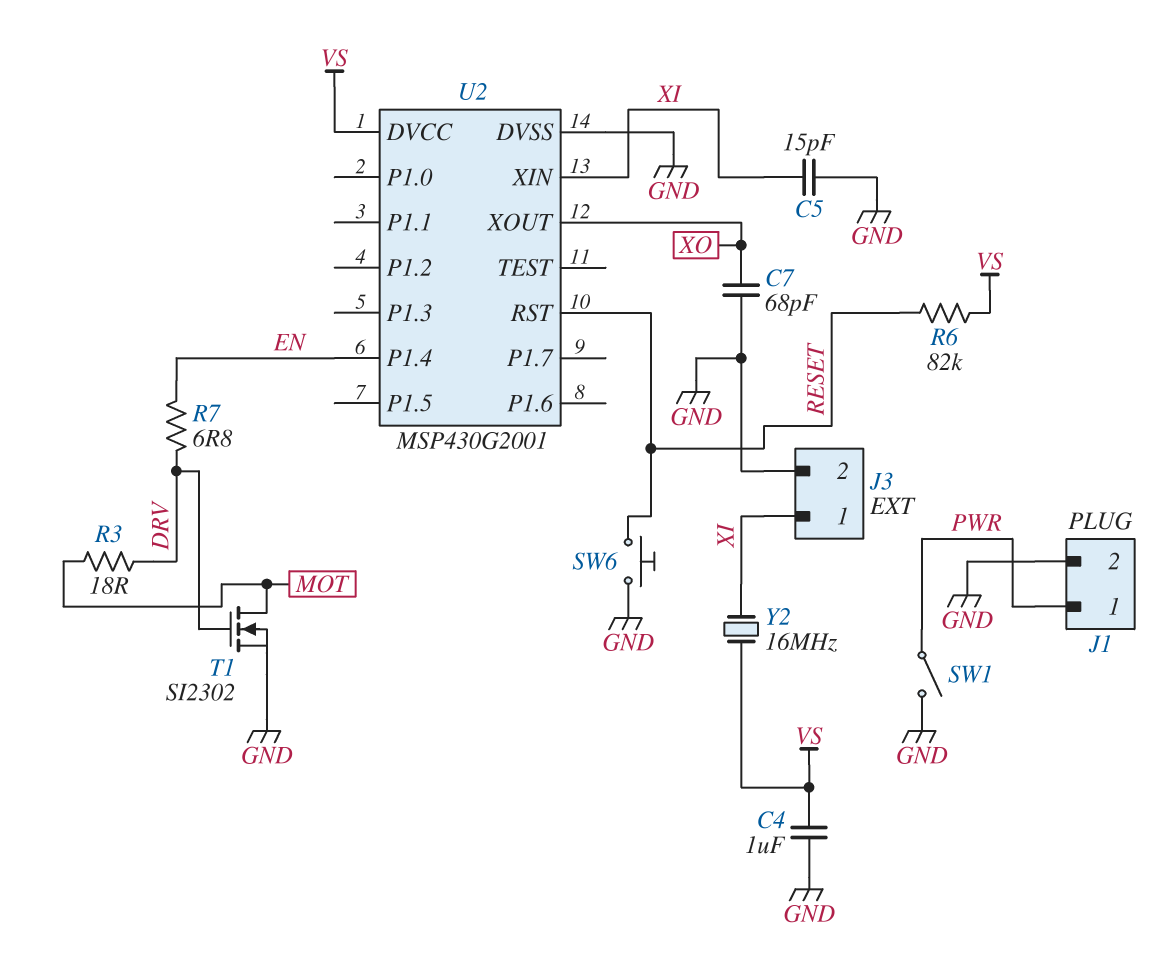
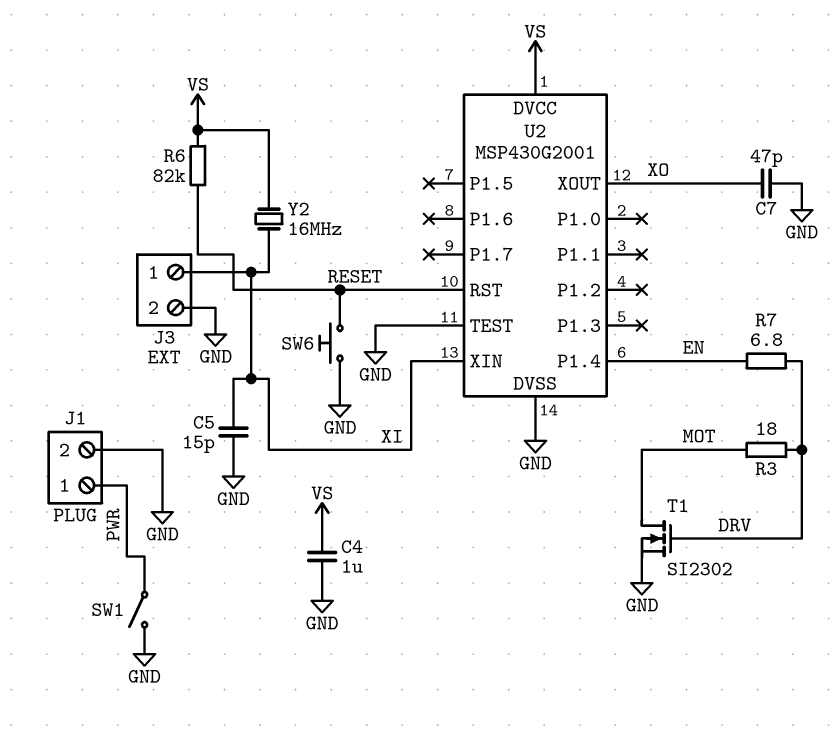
C7: 68pF (GND, XO) -> 47pF (GND, XO)
U2 pin TEST: none -> GND

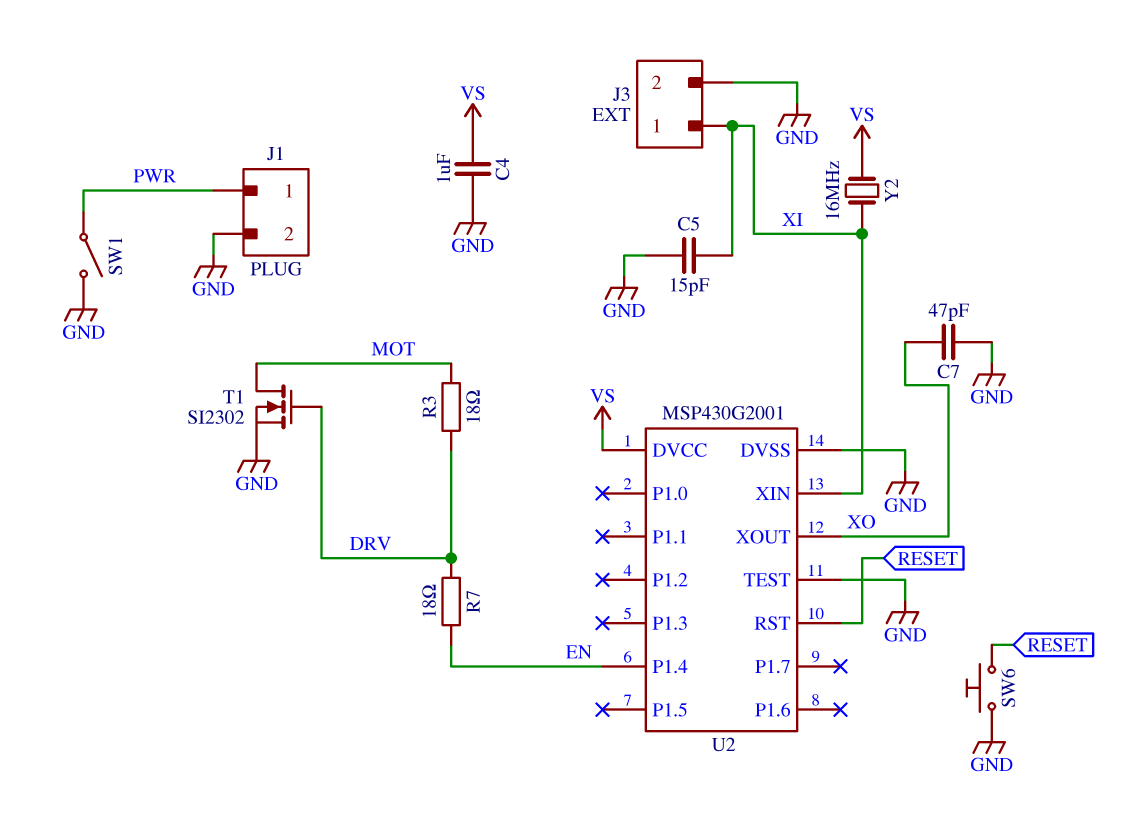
R6: 82k (RESET, VS) -> none
R7: 6.8 (DRV, EN) -> 18 (DRV, EN)

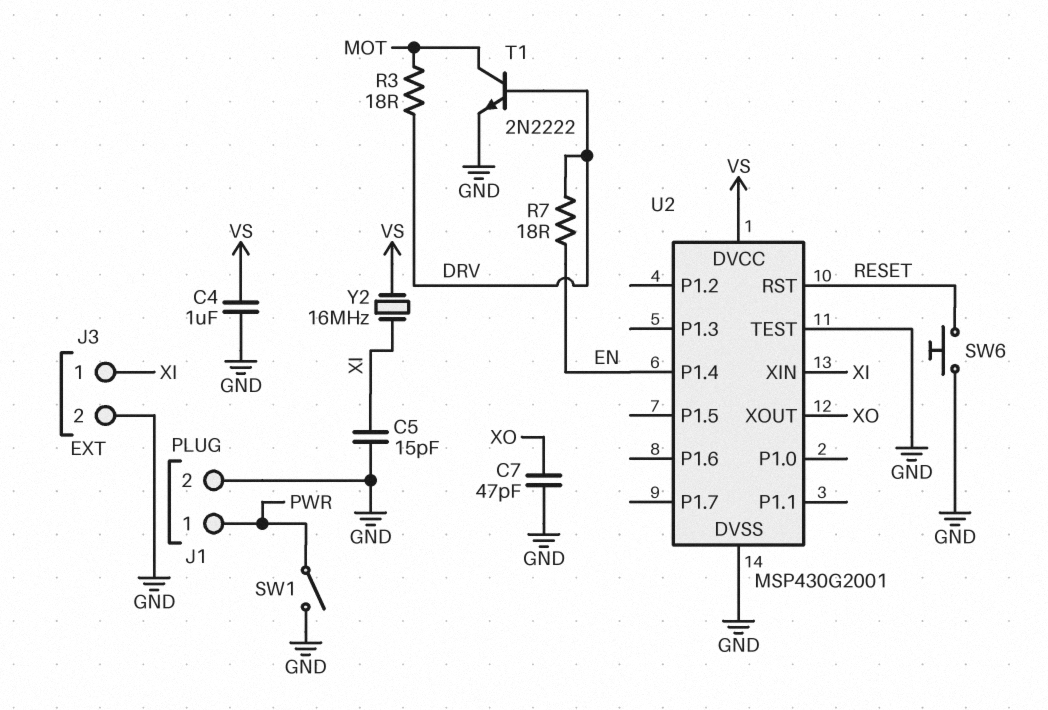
T1: NMOS SI2302 (G DRV, D MOT, S GND) -> NPN 2N2222 (B DRV, C MOT, E GND)

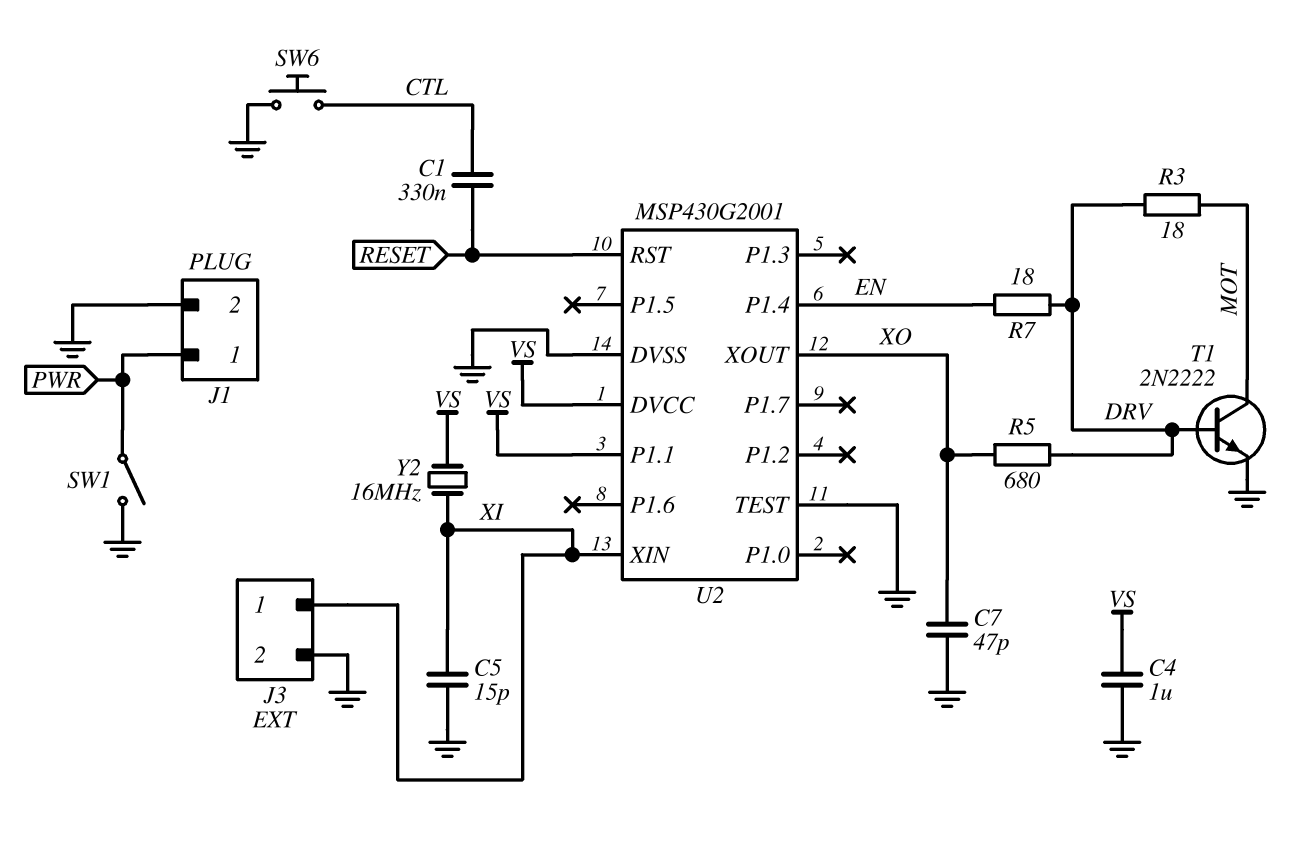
C1: none -> 330nF (CTL, RESET)
R5: none -> 680 (DRV, XO)
SW6: button (GND, RESET) -> button (CTL, GND)
U2 pin P1.1: none -> VS

